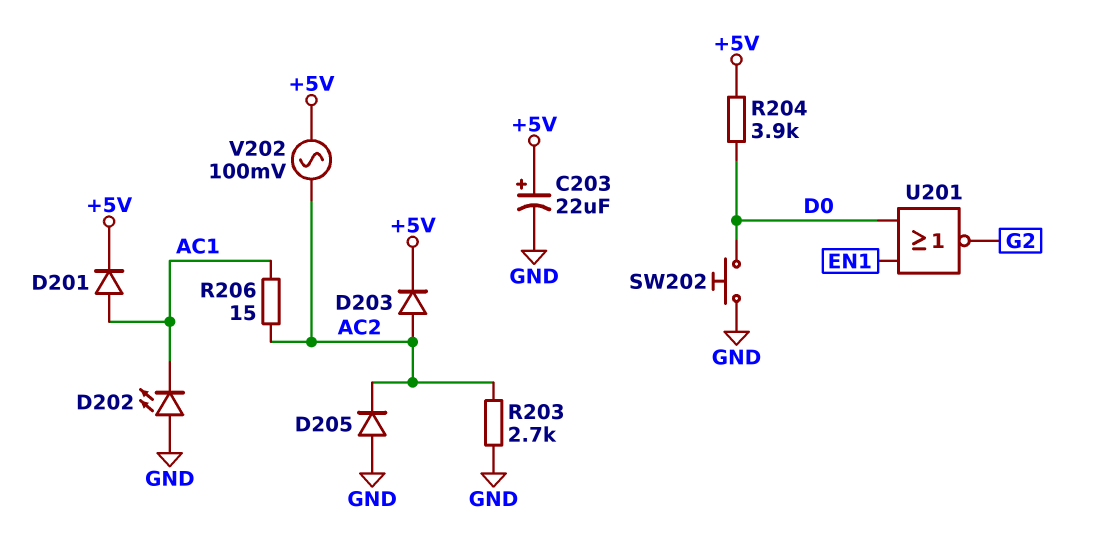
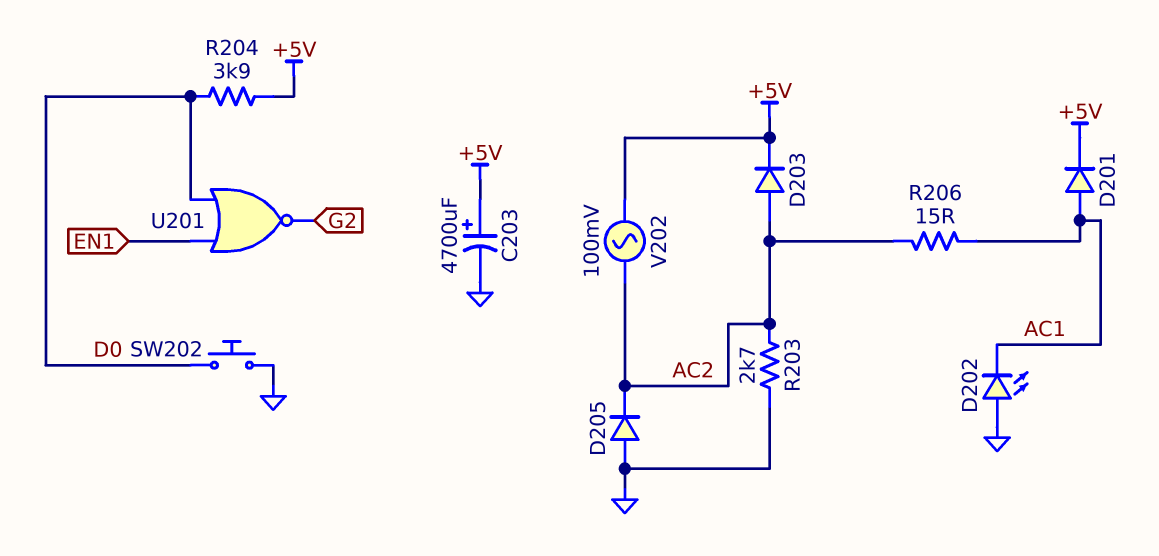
C203: 22uF (plus +5V, minus GND) -> 4700uF (plus +5V, minus GND)

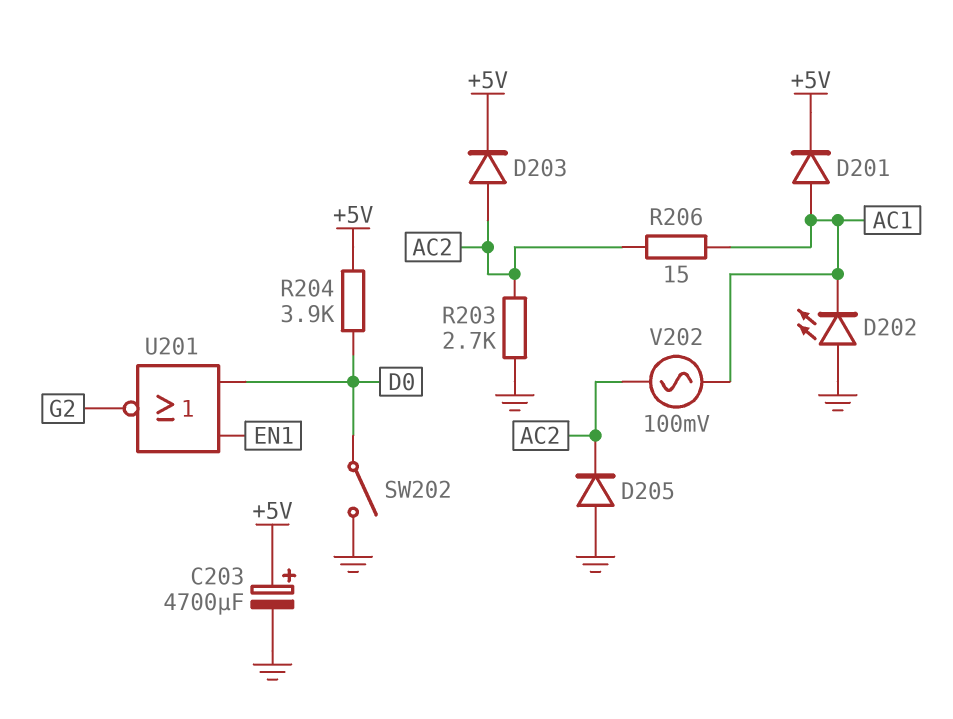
SW202: button (D0, GND) -> switch (D0, GND)
V202: AC 100mV (+5V, AC2) -> AC 100mV (AC1, AC2)

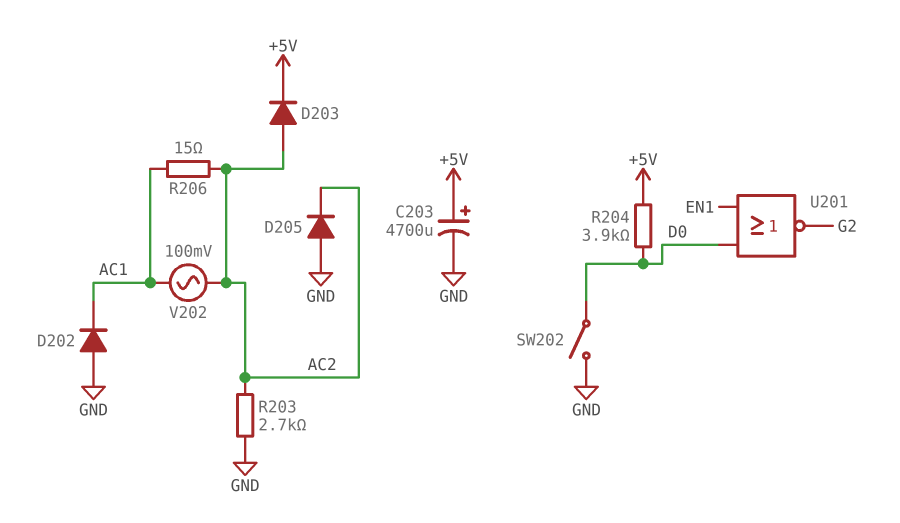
D201: diode (A AC1, K +5V) -> none
D202: LED (A GND, K AC1) -> diode (A GND, K AC1)

